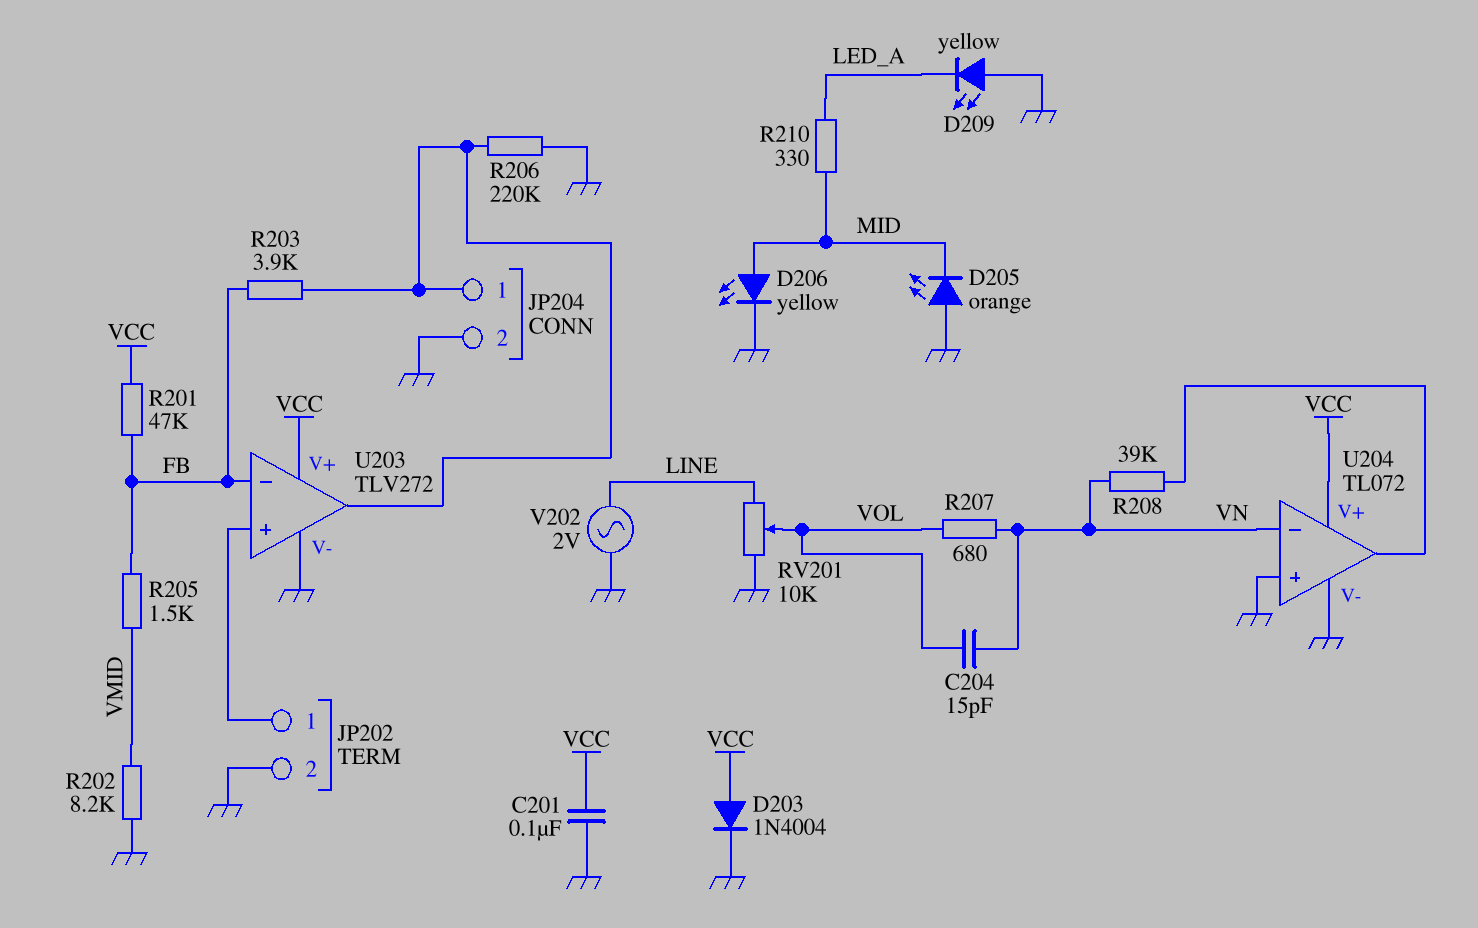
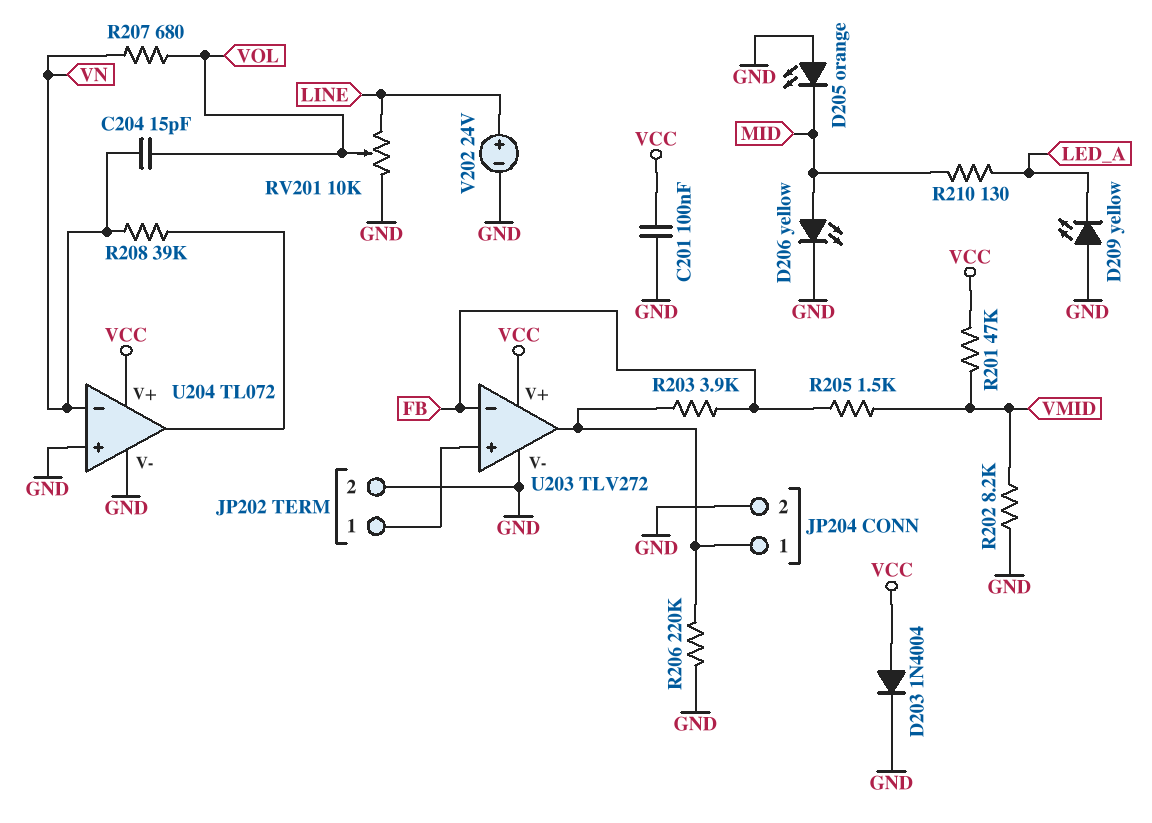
R201: 47k (FB, VCC) -> 47k (VCC, VMID)
R210: 330 (LED_A, MID) -> 130 (LED_A, MID)
V202: AC 2V (GND, LINE) -> 24V (plus LINE, minus GND)

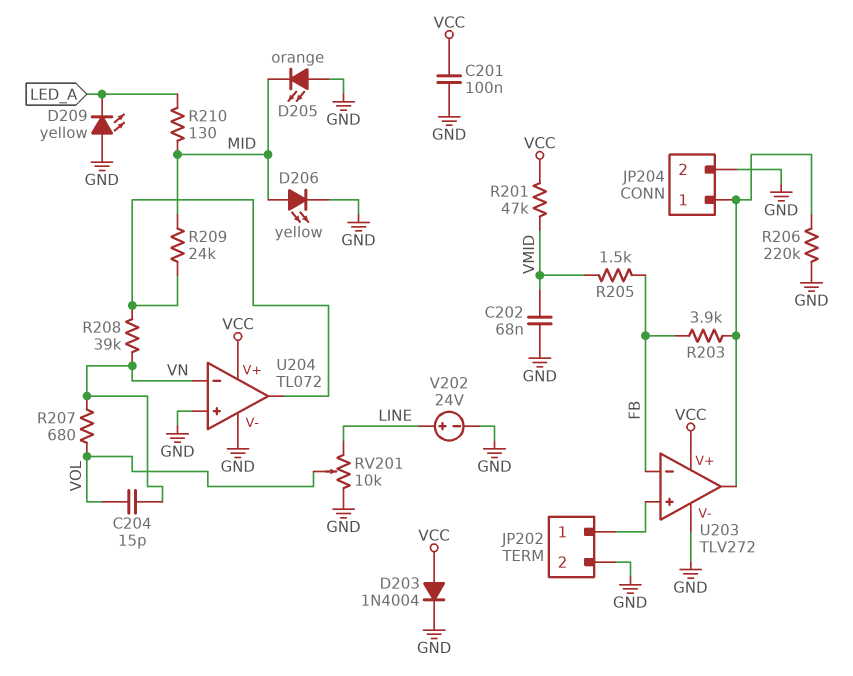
C202: none -> 68nF (GND, VMID)
R202: 8.2k (GND, VMID) -> none
R209: none -> 24k (MID, U204/out)

